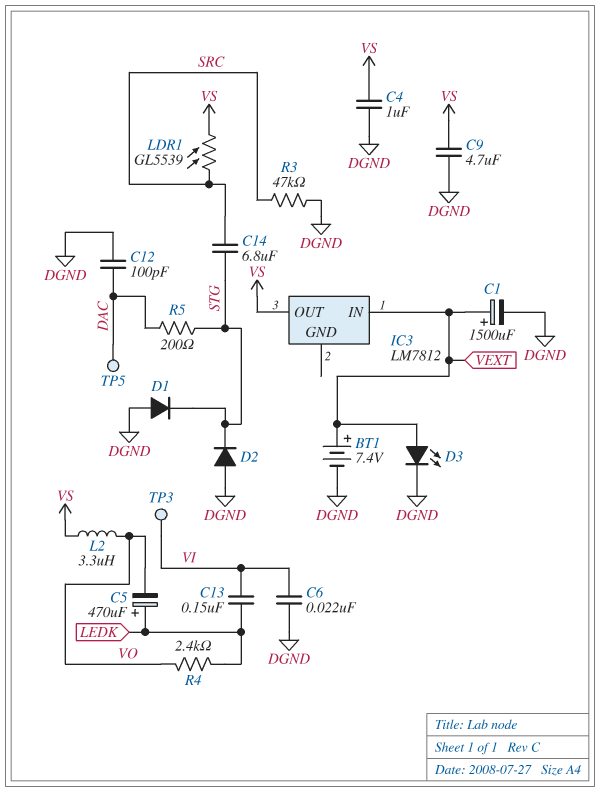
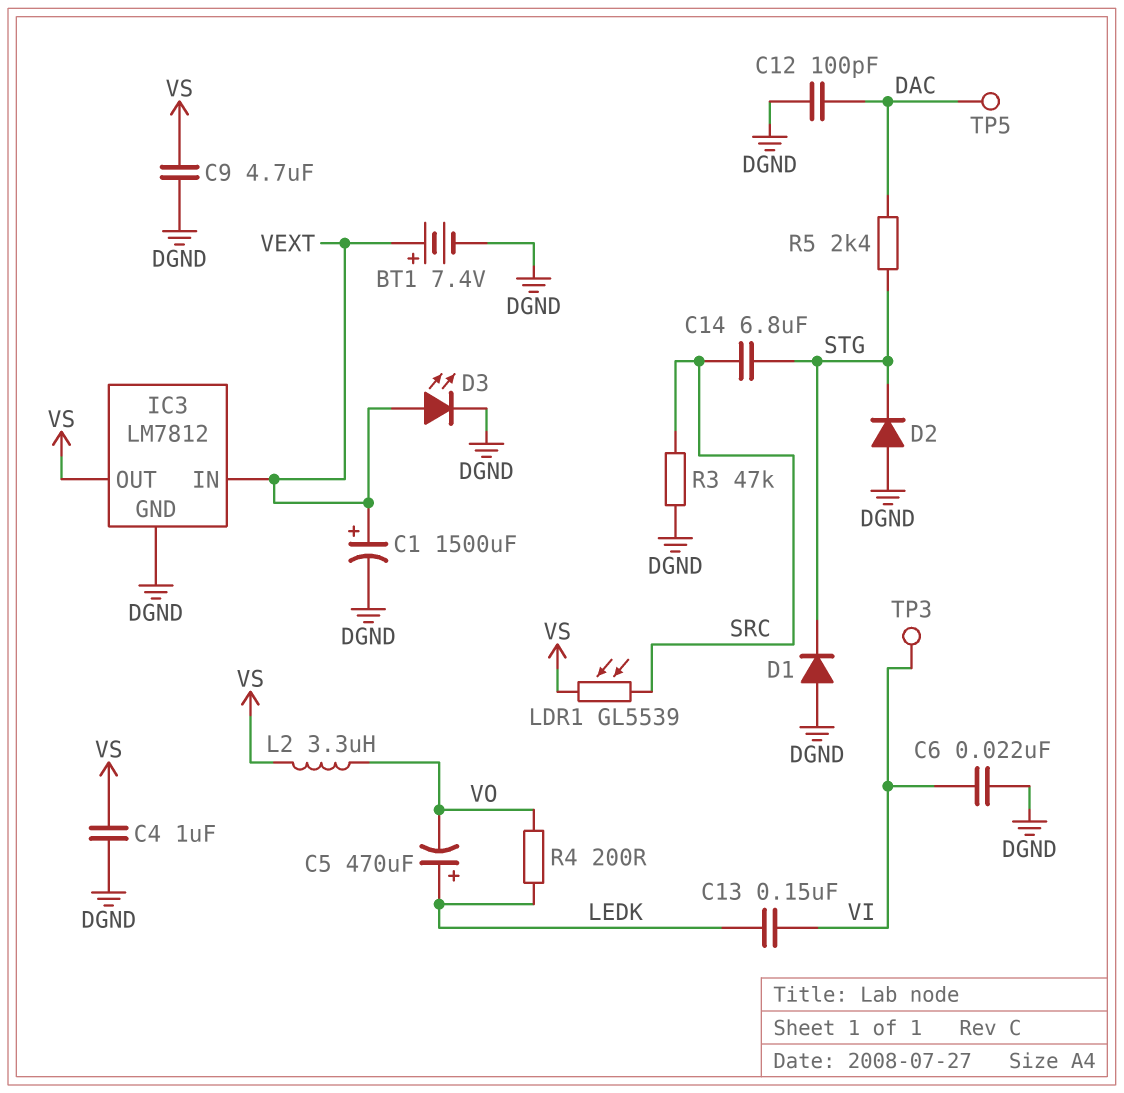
IC3 pin GND: none -> DGND
R4: 2.4k (LEDK, VO) -> 200 (LEDK, VO)
R5: 200 (DAC, STG) -> 2.4k (DAC, STG)

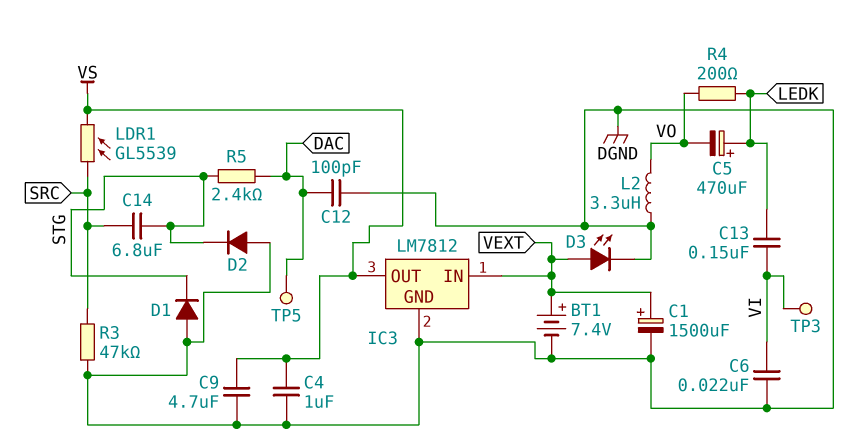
L2: 3.3uH (VO, VS) -> 3.3uH (DGND, VO)

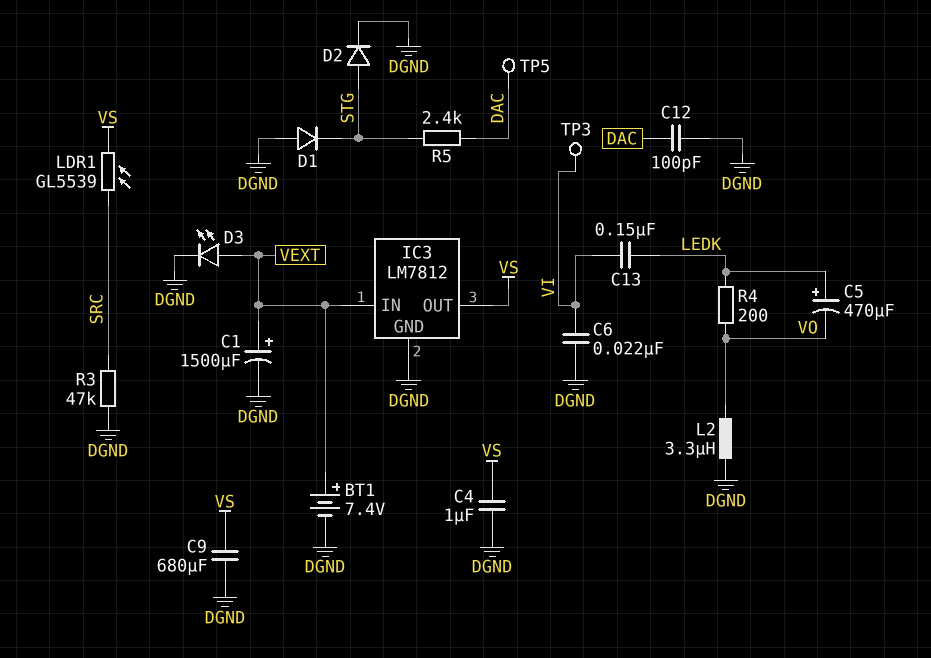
C9: 4.7uF (DGND, VS) -> 680uF (DGND, VS)
C14: 6.8uF (SRC, STG) -> none
D2: diode (A DGND, K STG) -> diode (A STG, K DGND)

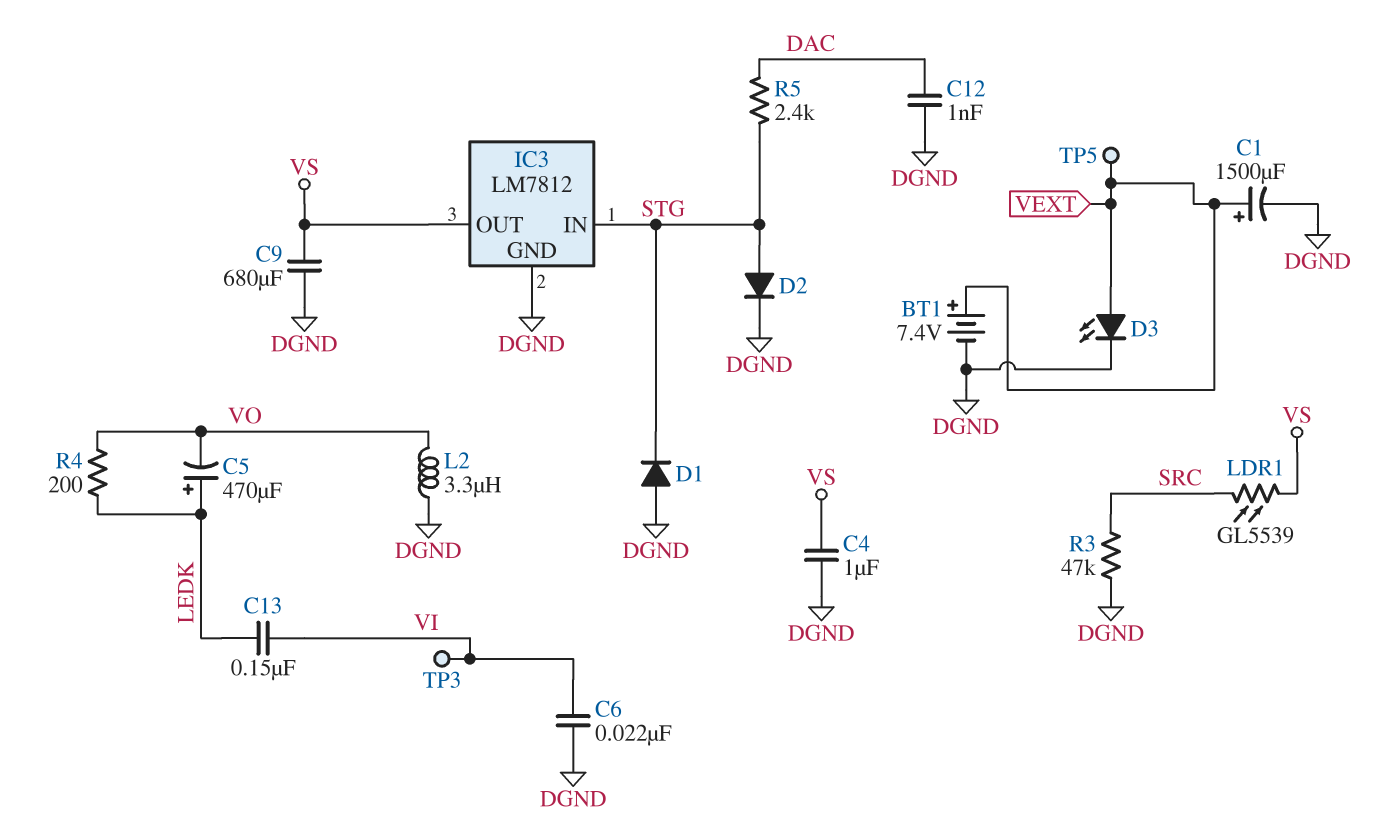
C12: 100pF (DAC, DGND) -> 1nF (DAC, DGND)
IC3 pin IN: VEXT -> STG
TP5: test point (DAC) -> test point (VEXT)

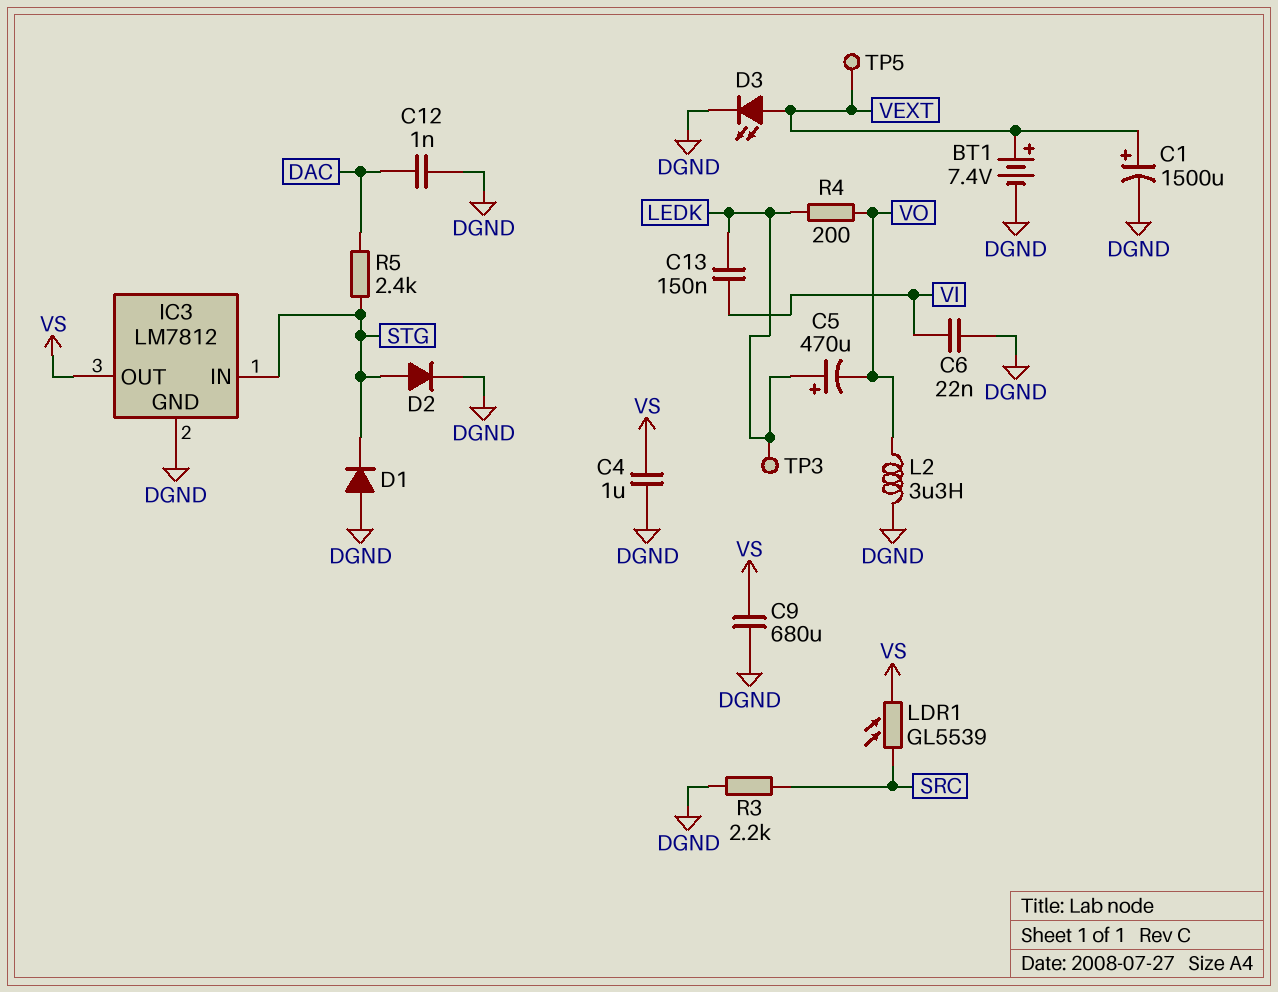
R3: 47k (DGND, SRC) -> 2.2k (DGND, SRC)
TP3: test point (VI) -> test point (LEDK)

